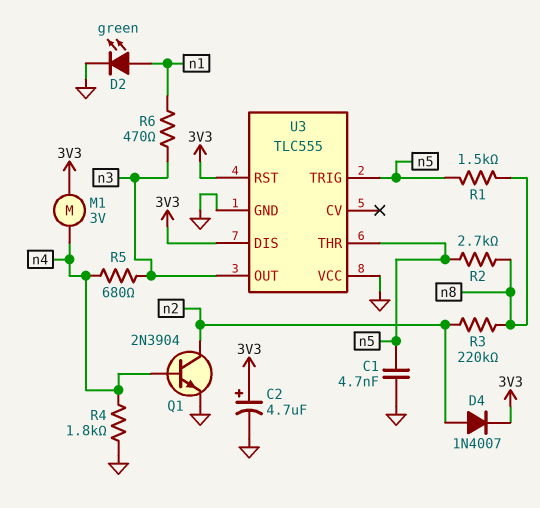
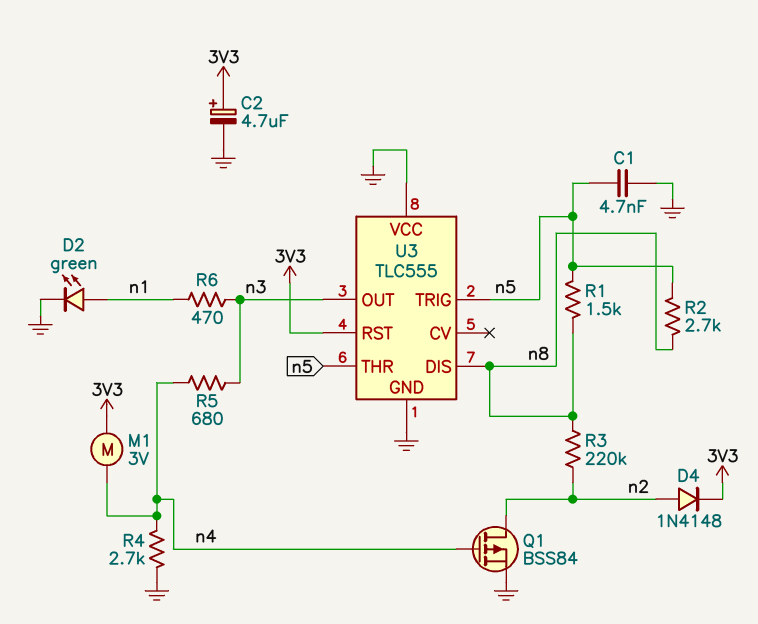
D4: diode 1N4007 (A n2, K 3V3) -> diode 1N4148 (A n2, K 3V3)
Q1: NPN 2N3904 (B n4, C n2, E GND) -> PMOS BSS84 (G n4, D n2, S GND)
R4: 1.8k (GND, n4) -> 2.7k (GND, n4)
U3 pin DIS: 3V3 -> n8

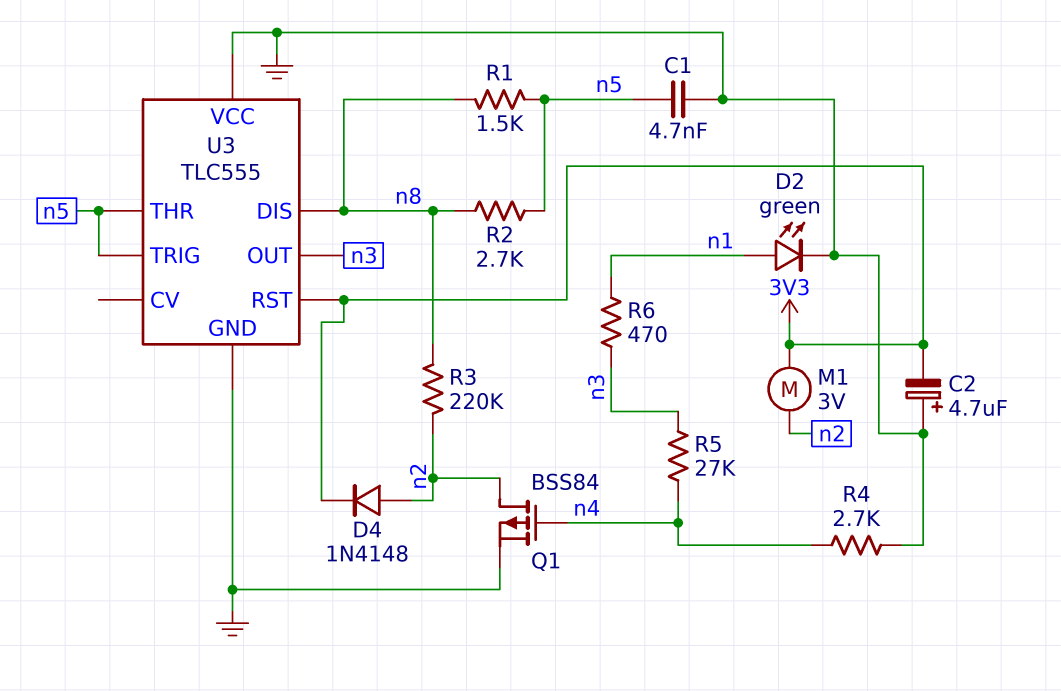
C2: 4.7uF (plus 3V3, minus GND) -> 4.7uF (plus GND, minus 3V3)
M1: motor 3V (3V3, n4) -> motor 3V (3V3, n2)
R5: 680 (n3, n4) -> 27k (n3, n4)

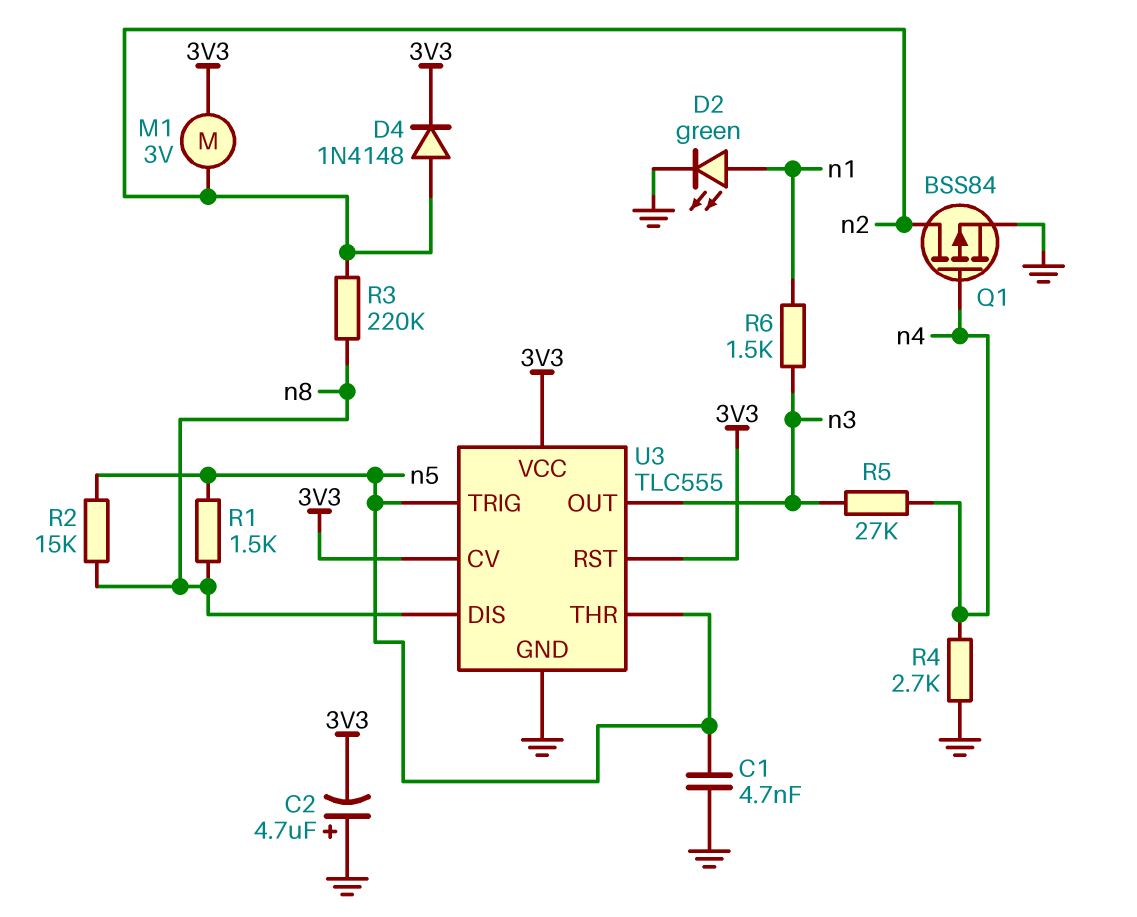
R2: 2.7k (n5, n8) -> 15k (n5, n8)
R6: 470 (n1, n3) -> 1.5k (n1, n3)
U3 pin CV: none -> 3V3
U3 pin VCC: GND -> 3V3

